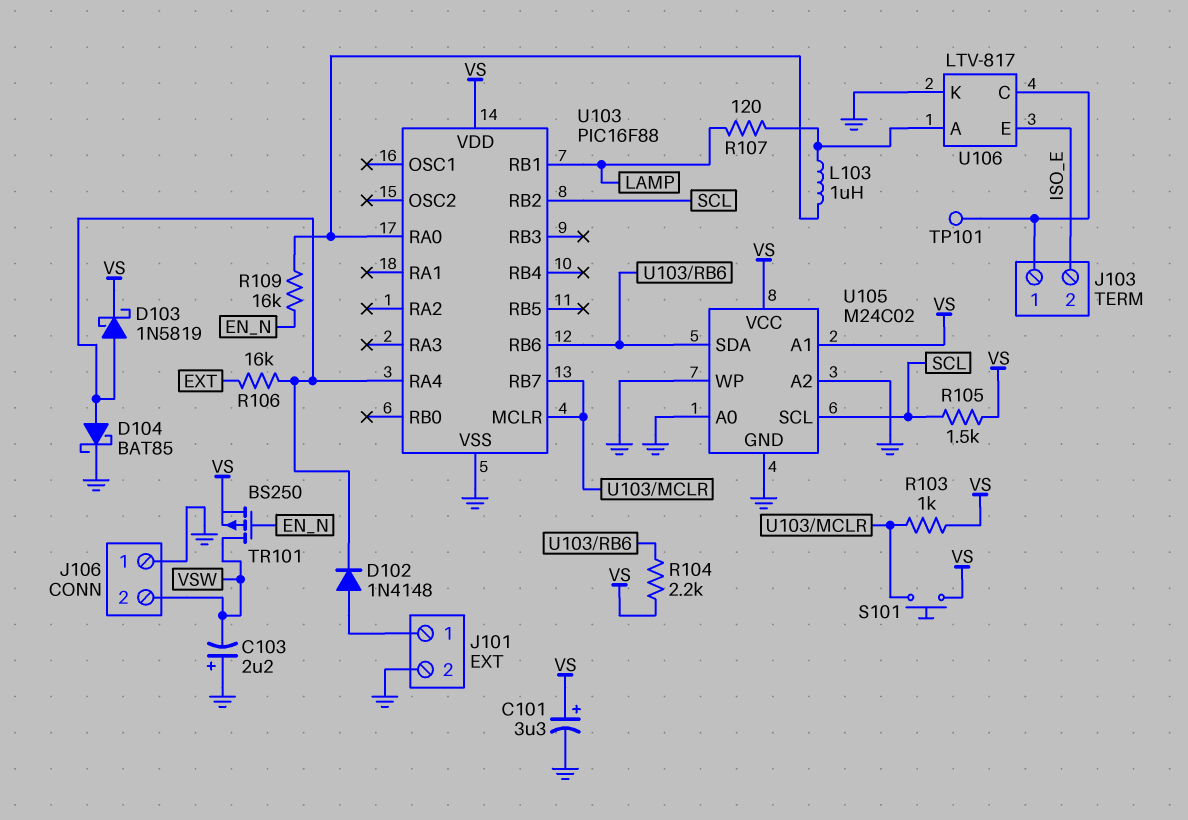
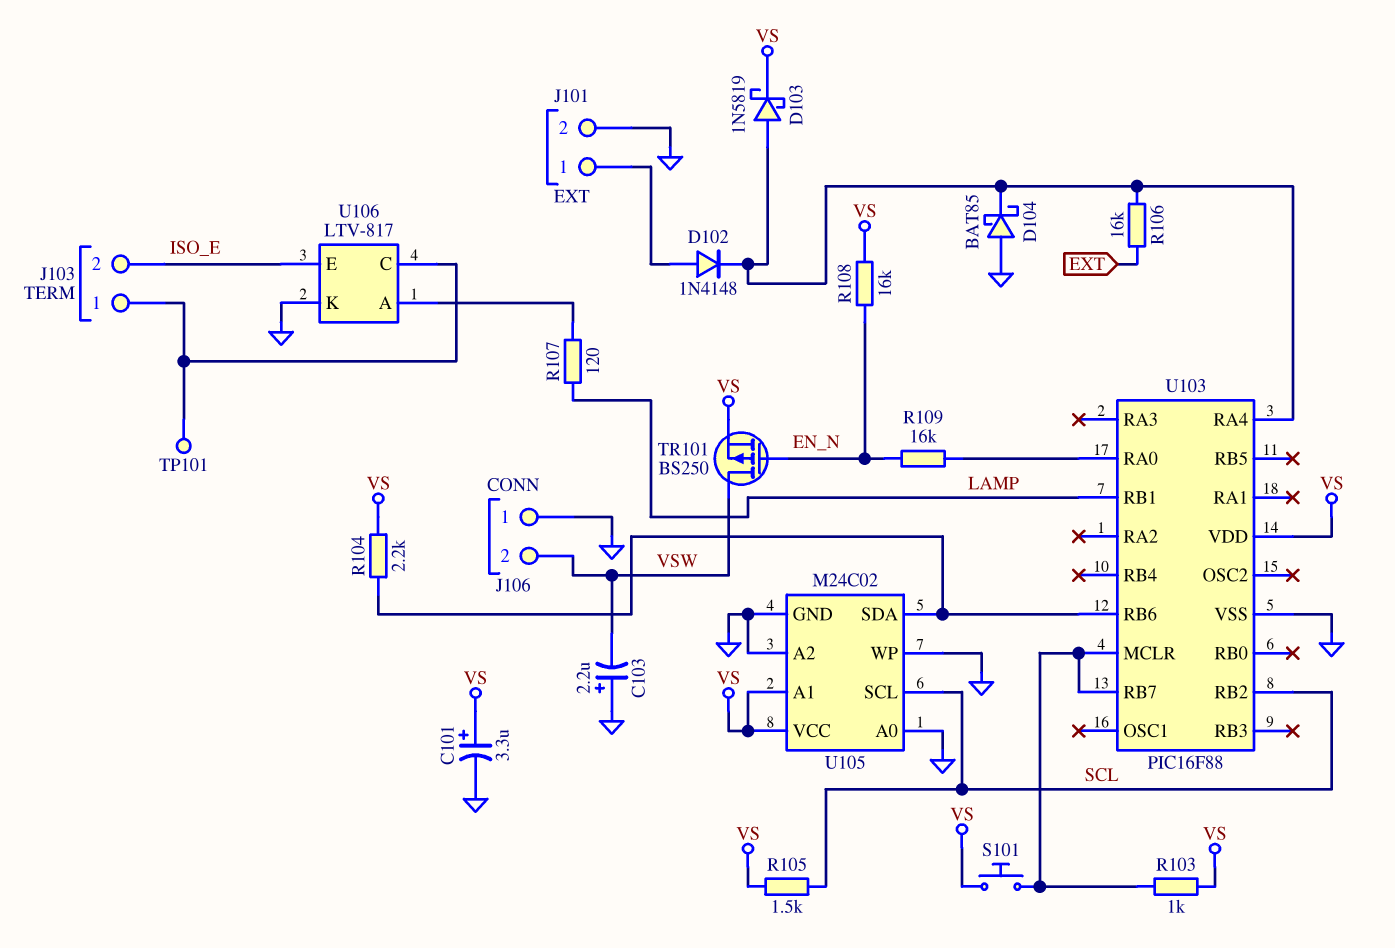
D104: schottky BAT85 (A U103/RA4, K GND) -> schottky BAT85 (A GND, K U103/RA4)
L103: 1uH (U103/RA0, U106/A) -> none
R108: none -> 16k (EN_N, VS)

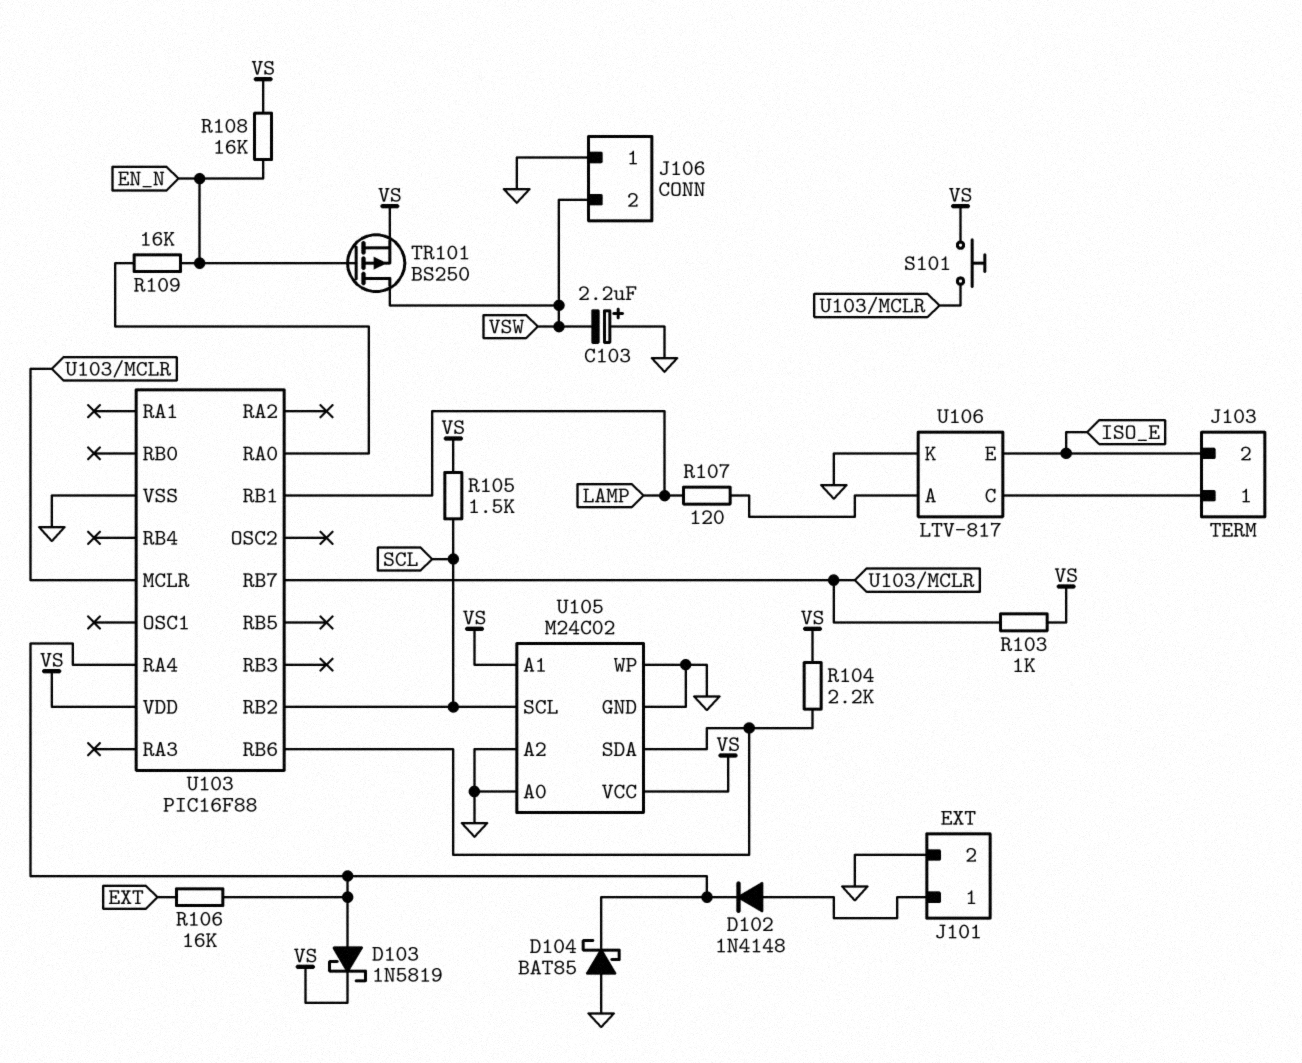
C101: 3.3uF (plus VS, minus GND) -> none
TP101: test point (J103/1) -> none

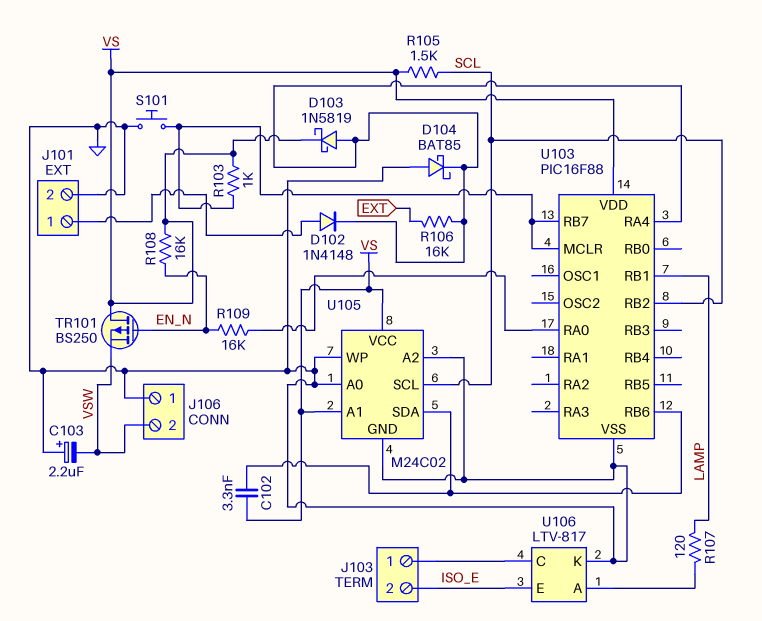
C102: none -> 3.3nF (U103/RB6, VS)
R104: 2.2k (U103/RB6, VS) -> none
S101: button (U103/MCLR, VS) -> button (GND, U103/MCLR)
TR101: PMOS BS250 (G EN_N, D VSW, S VS) -> PMOS BS250 (G EN_N, D VS, S VSW)

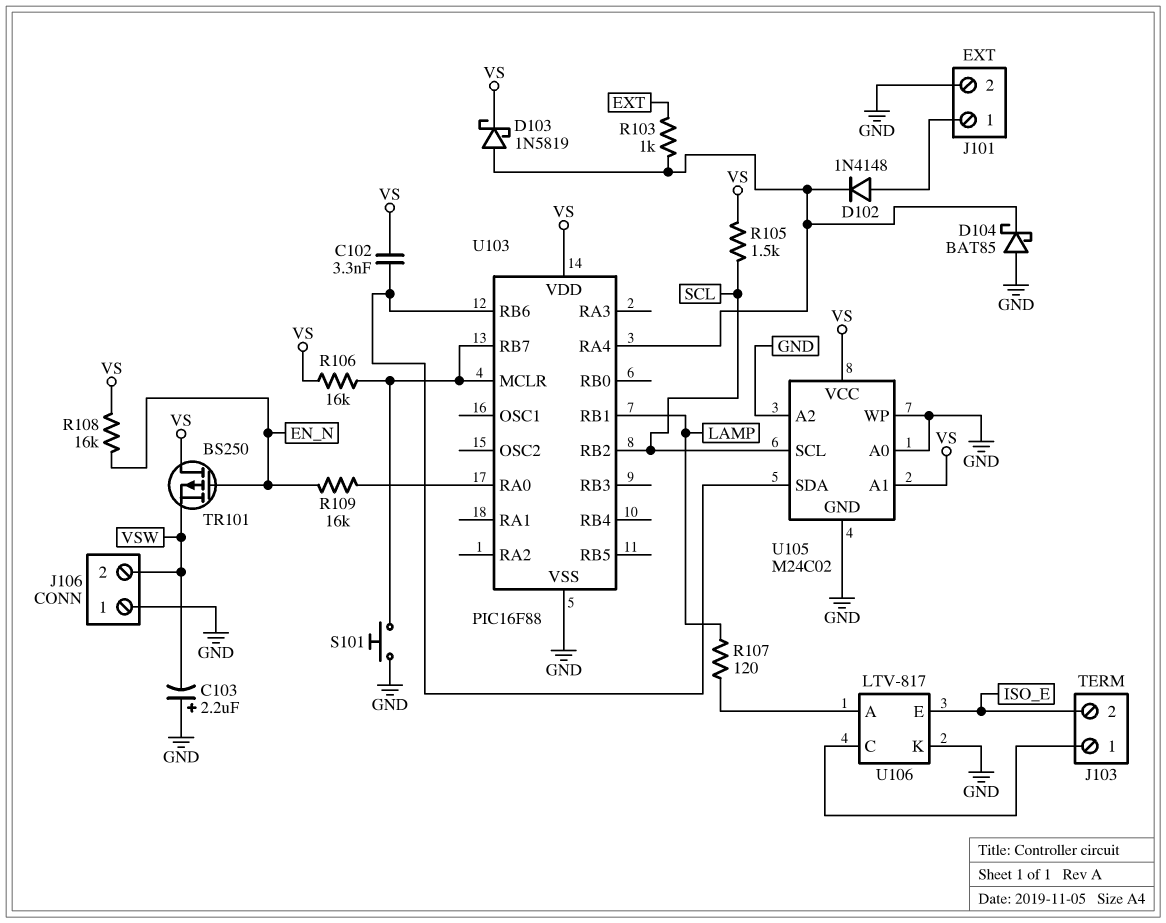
R103: 1k (U103/MCLR, VS) -> 1k (EXT, U103/RA4)
R106: 16k (EXT, U103/RA4) -> 16k (U103/MCLR, VS)

